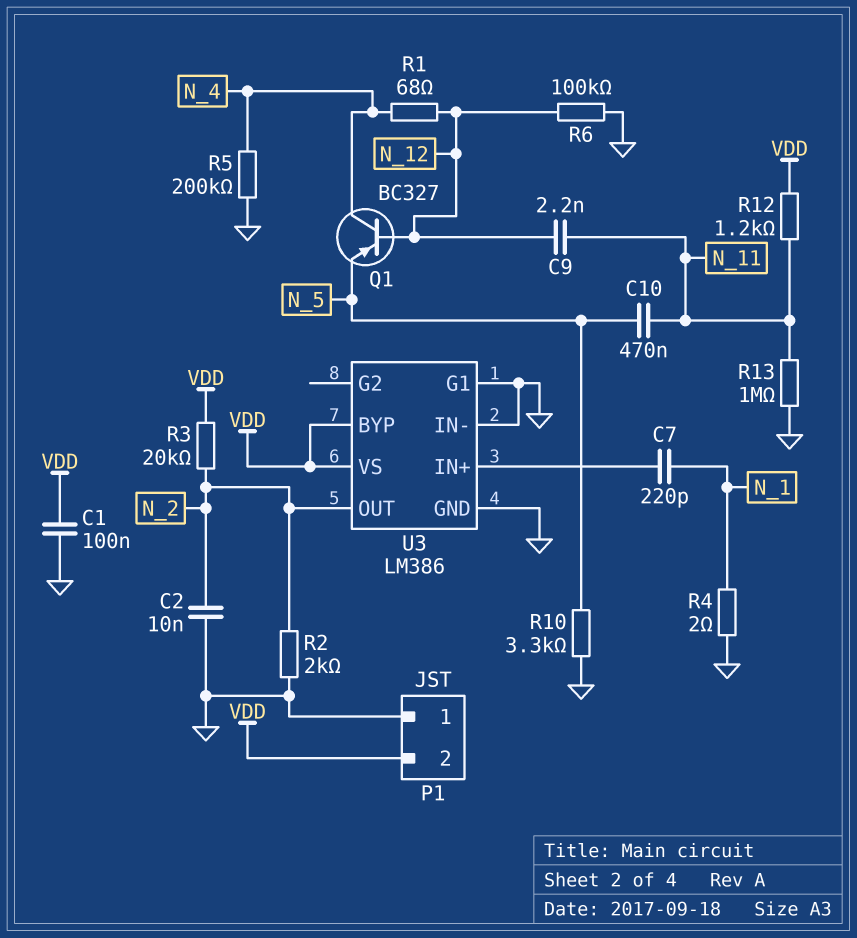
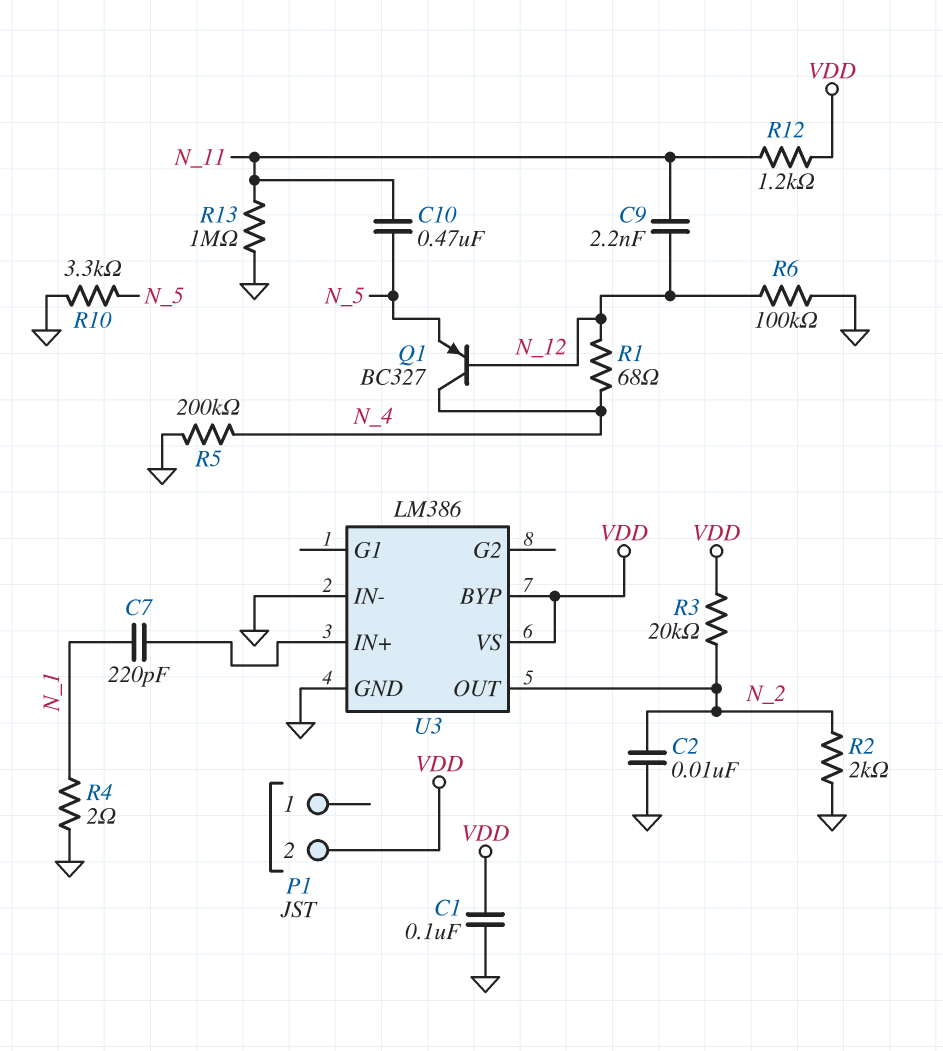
P1 pin 1: GND -> none
U3 pin G1: GND -> none

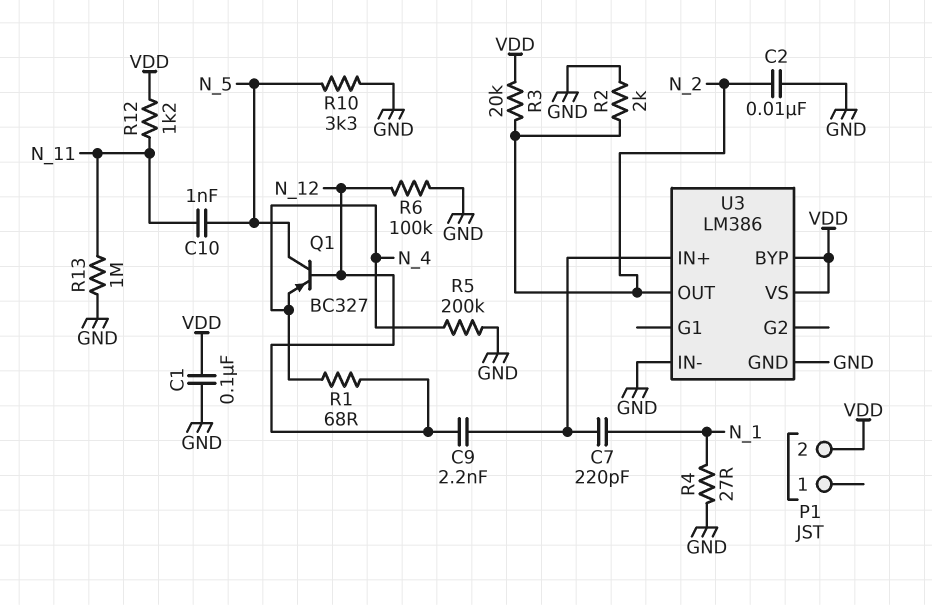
C9: 2.2nF (N_11, N_12) -> 2.2nF (N_12, U3/IN+)
C10: 470nF (N_5, N_11) -> 1nF (N_5, N_11)
Q1: PNP BC327 (B N_12, C N_4, E N_5) -> PNP BC327 (B N_12, C N_5, E N_4)
R4: 2 (GND, N_1) -> 27 (GND, N_1)

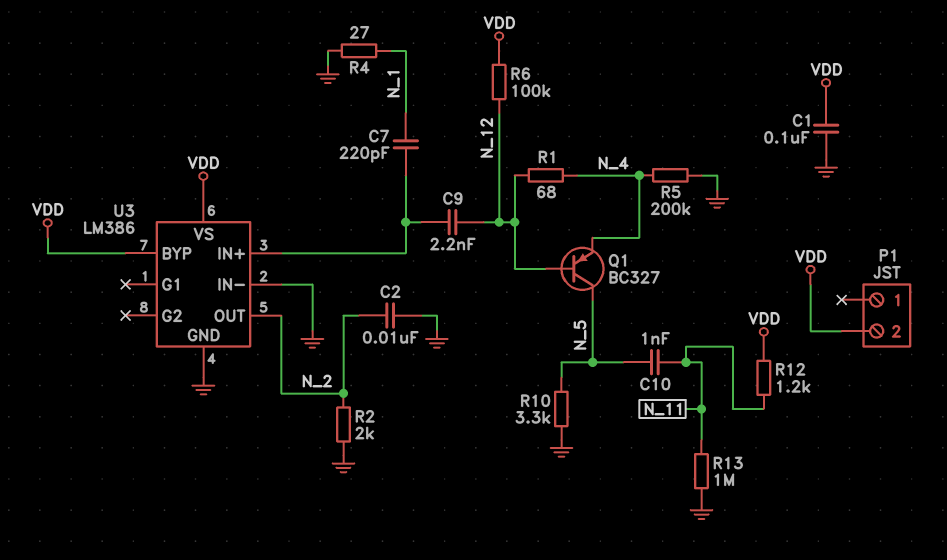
R3: 20k (N_2, VDD) -> none
R6: 100k (GND, N_12) -> 100k (N_12, VDD)

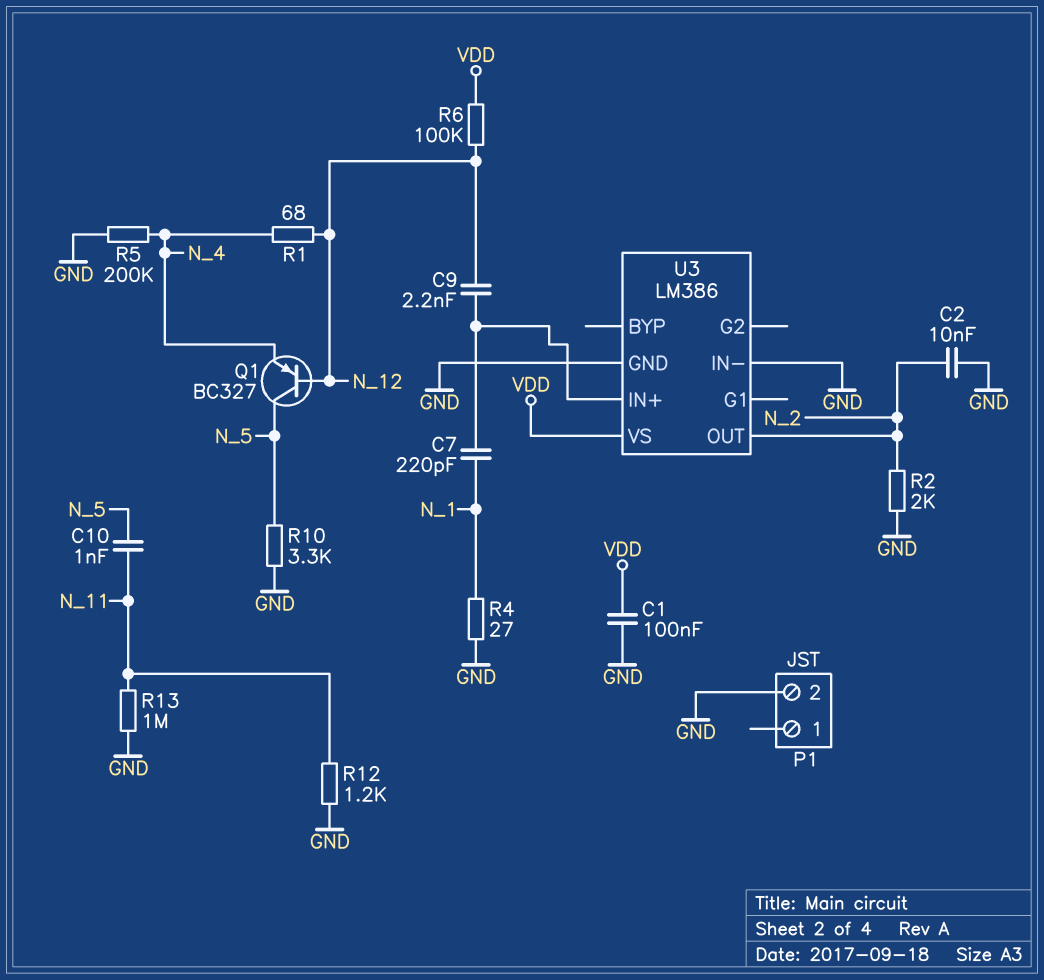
P1 pin 2: VDD -> GND
R12: 1.2k (N_11, VDD) -> 1.2k (GND, N_11)
U3 pin BYP: VDD -> none

